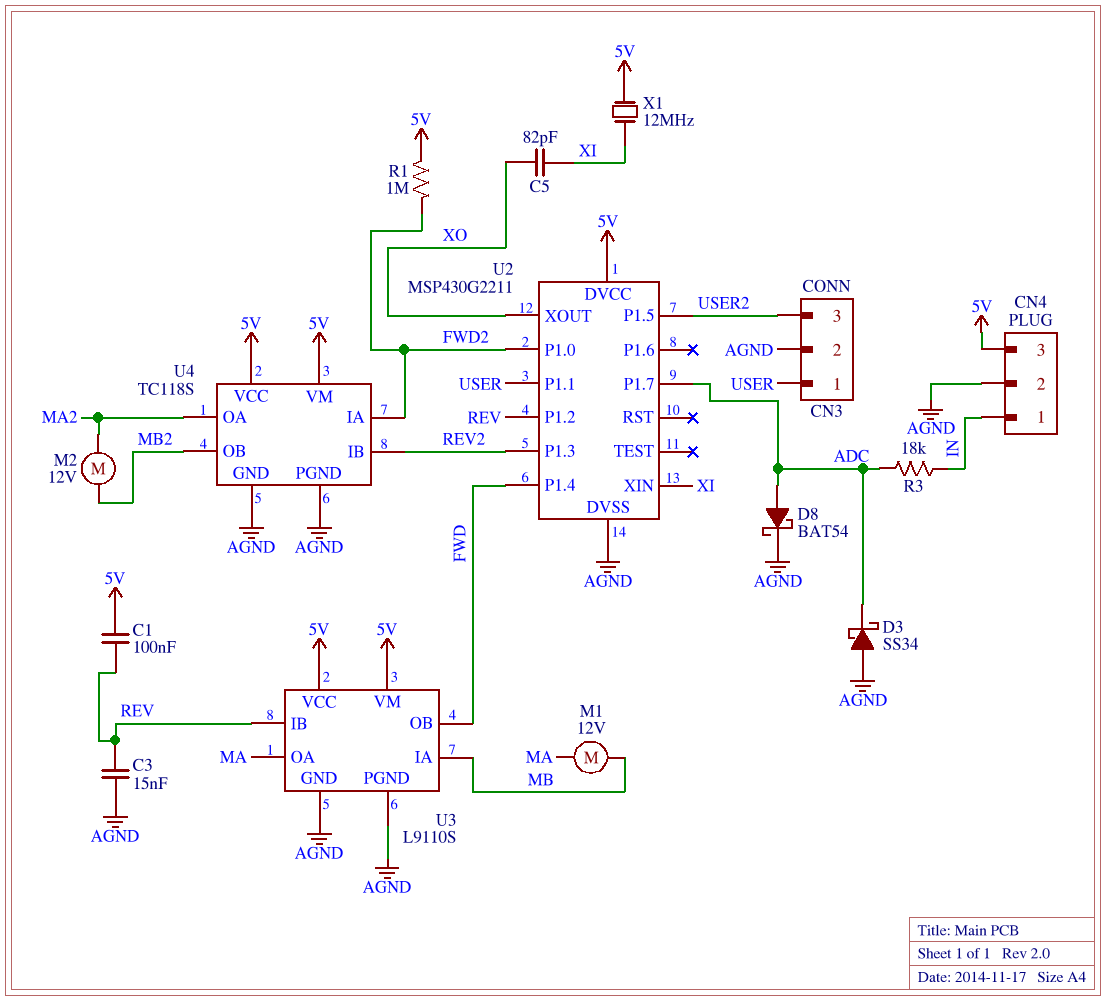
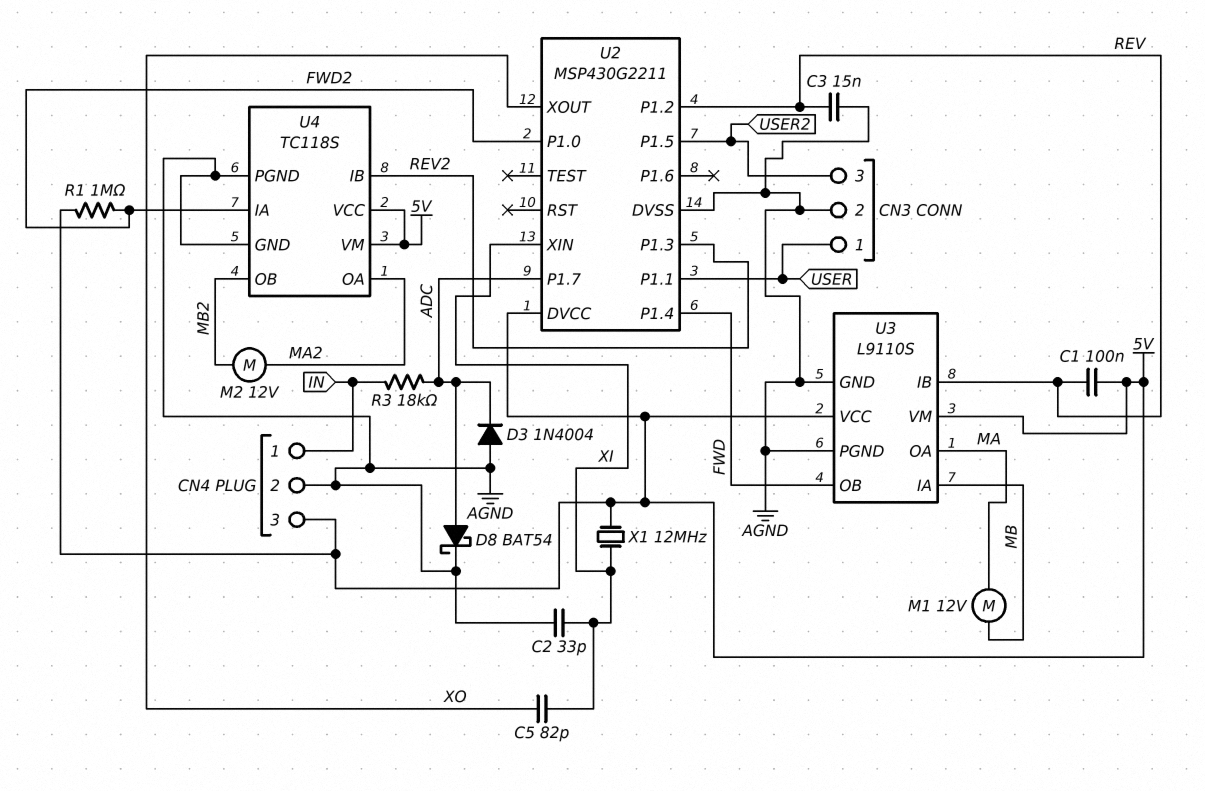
C2: none -> 33pF (AGND, XI)
D3: schottky SS34 (A AGND, K ADC) -> diode 1N4004 (A AGND, K ADC)

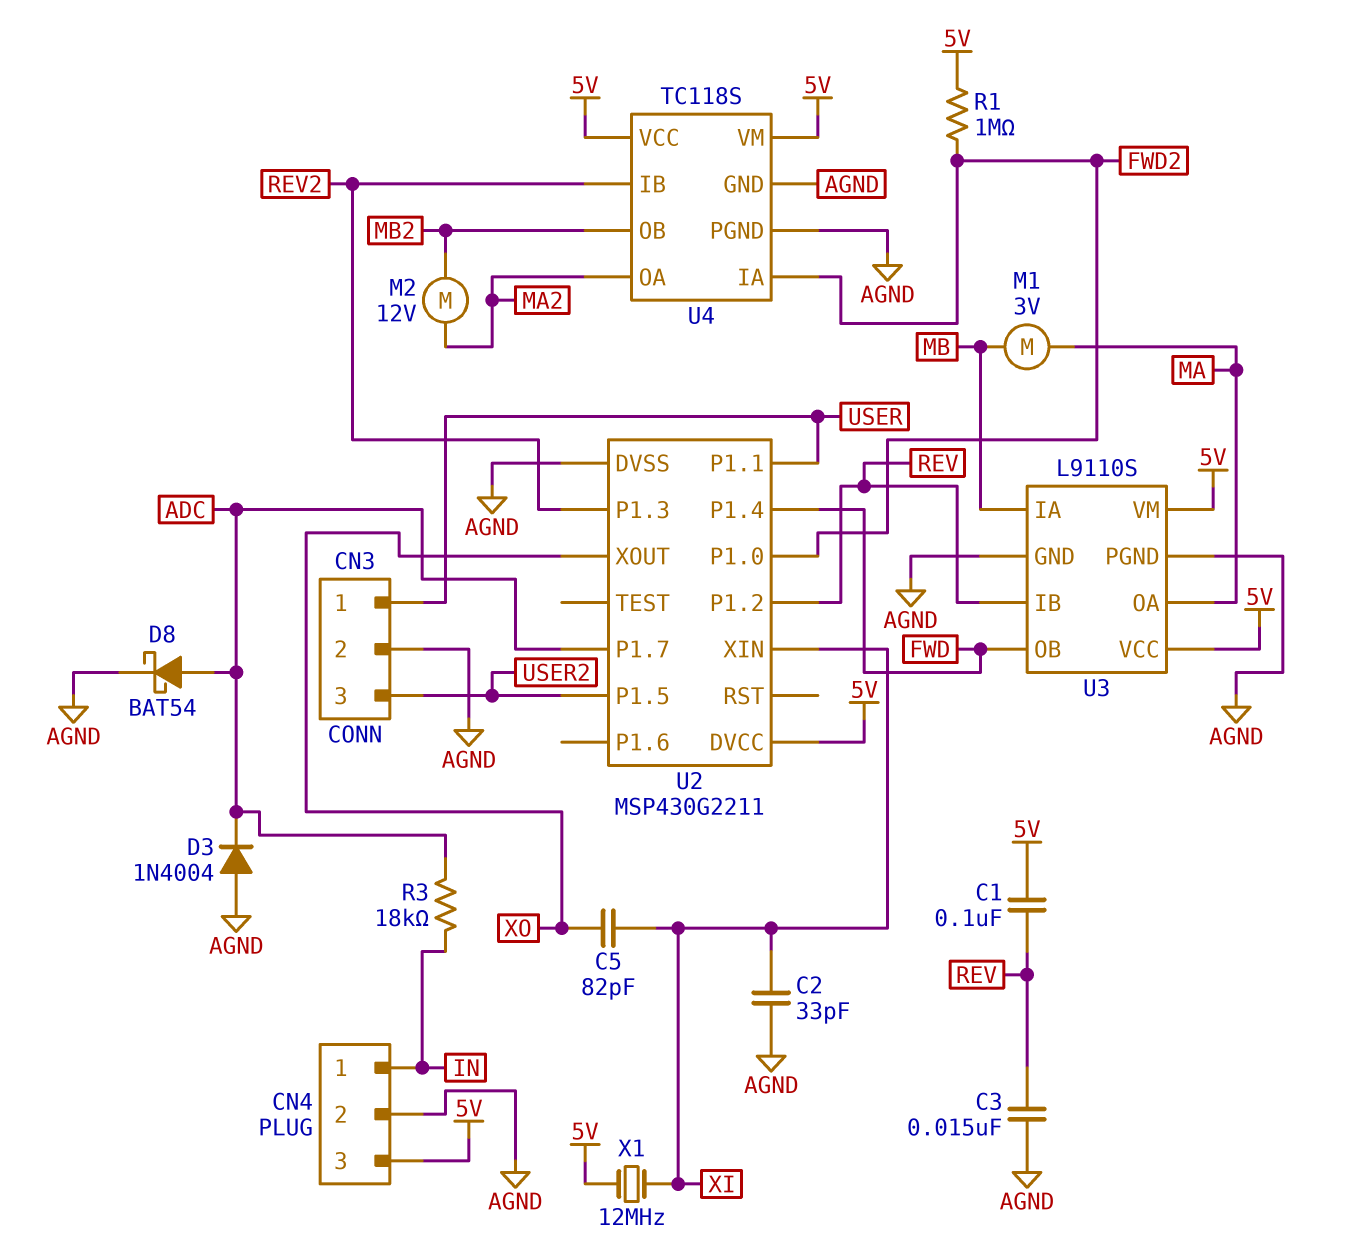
M1: motor 12V (MA, MB) -> motor 3V (MA, MB)

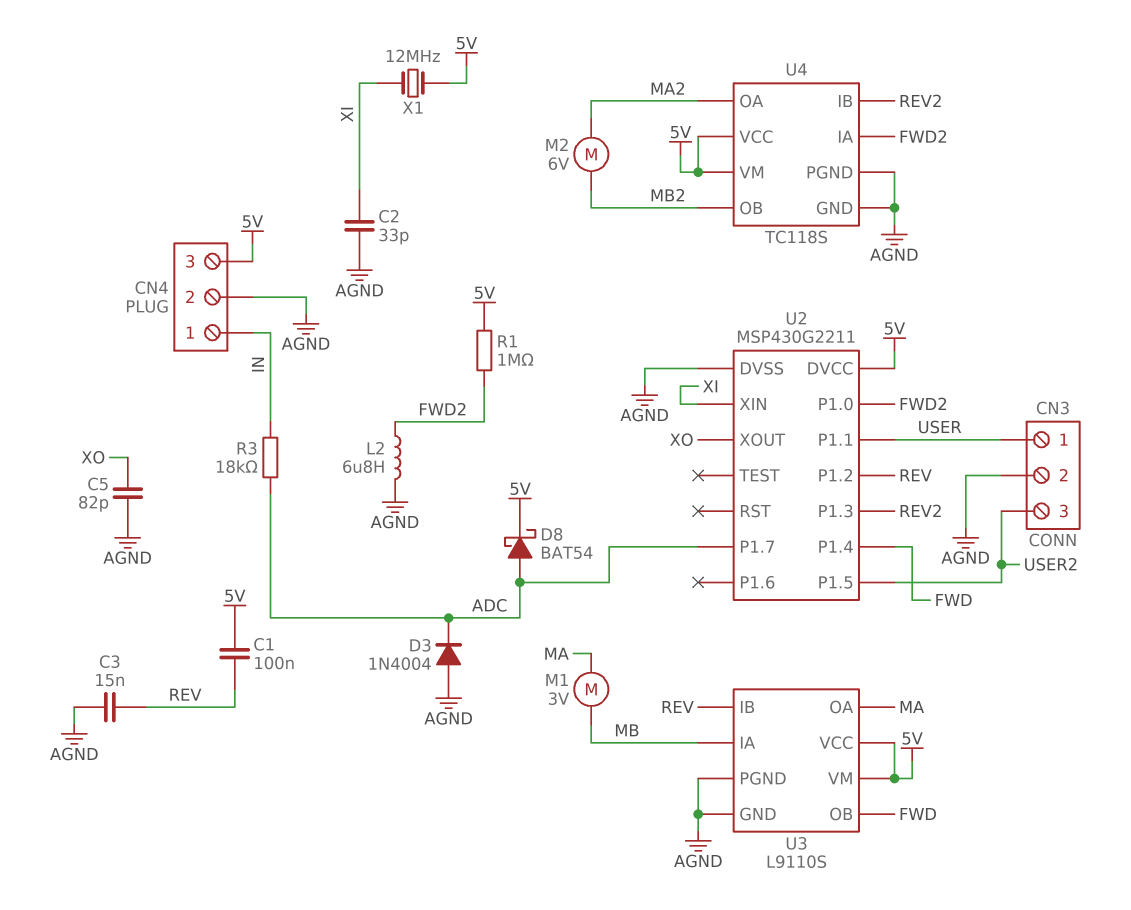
C5: 82pF (XI, XO) -> 82pF (AGND, XO)
D8: schottky BAT54 (A ADC, K AGND) -> schottky BAT54 (A ADC, K 5V)
L2: none -> 6.8uH (AGND, FWD2)
M2: motor 12V (MA2, MB2) -> motor 6V (MA2, MB2)

